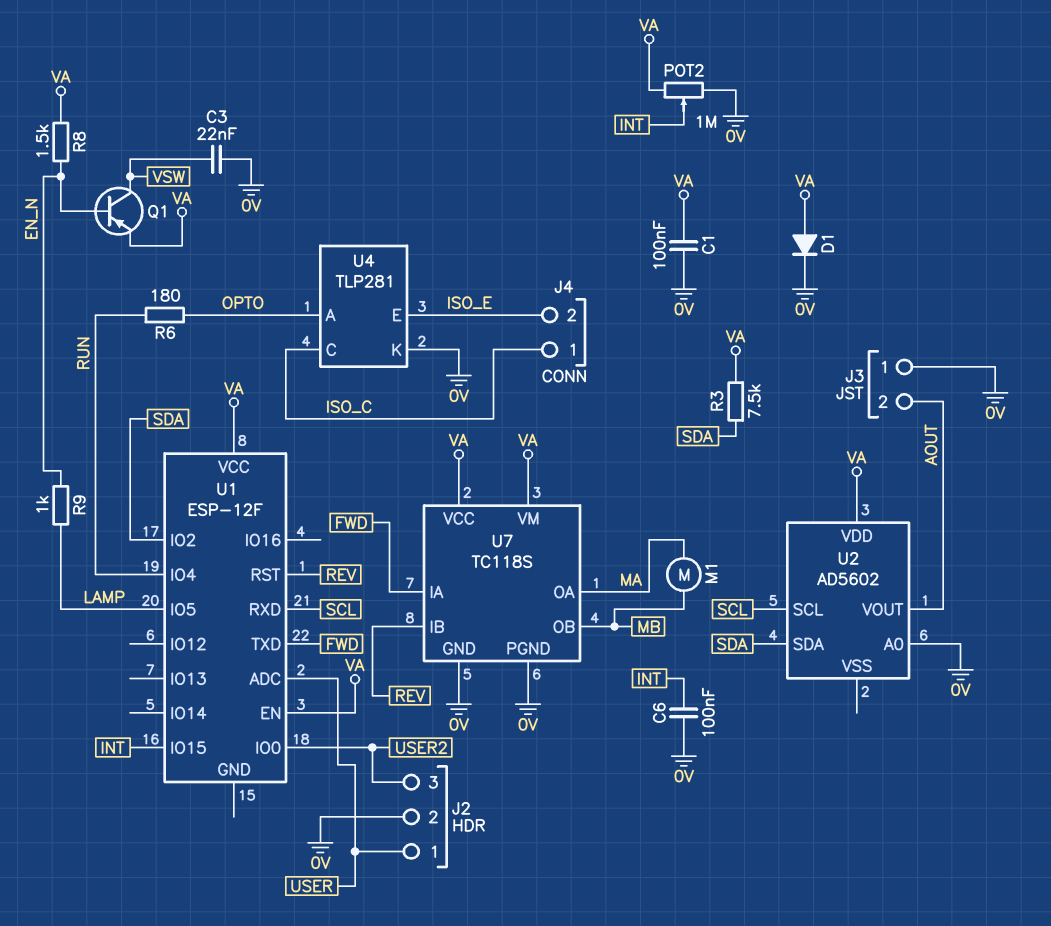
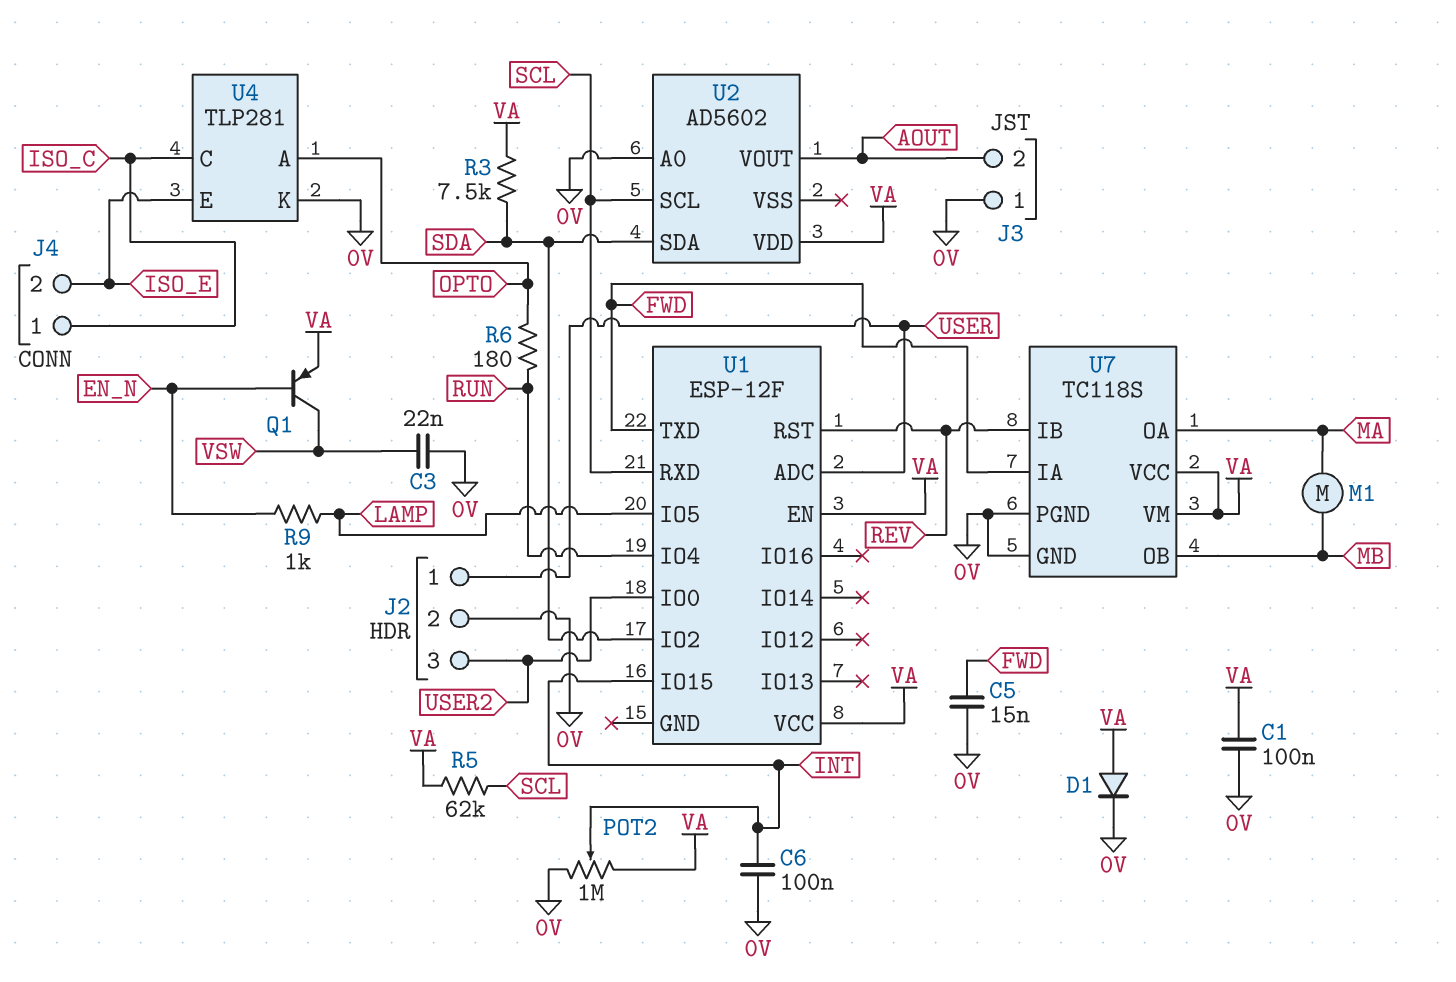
C5: none -> 15nF (0V, FWD)
R5: none -> 62k (SCL, VA)
R8: 1.5k (EN_N, VA) -> none

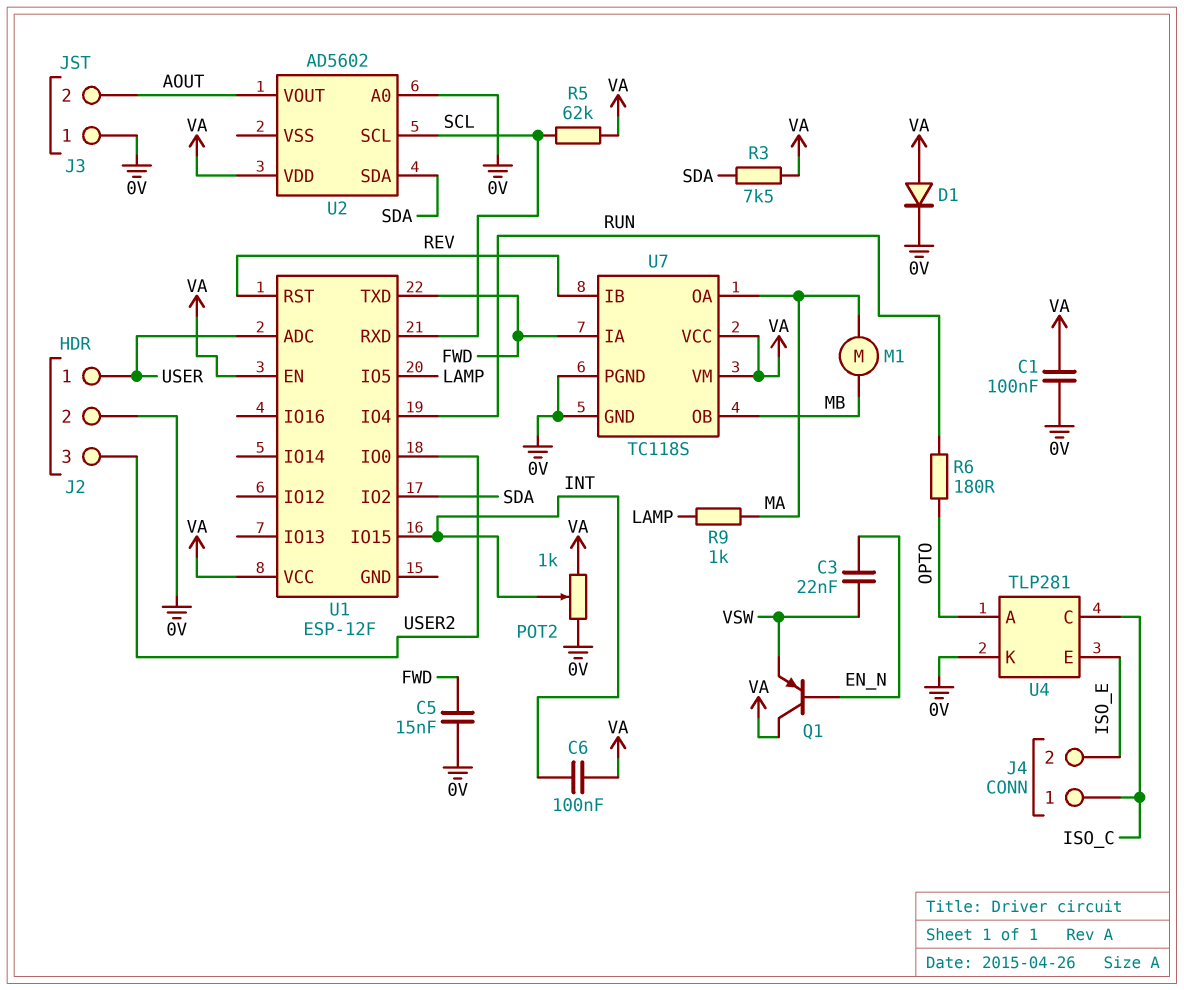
C3: 22nF (0V, VSW) -> 22nF (EN_N, VSW)
C6: 100nF (0V, INT) -> 100nF (INT, VA)
POT2: 1M (0V, VA, wiper INT) -> 1k (0V, VA, wiper INT)
Q1: PNP (B EN_N, C VSW, E VA) -> PNP (B EN_N, C VA, E VSW)
R9: 1k (EN_N, LAMP) -> 1k (LAMP, MA)

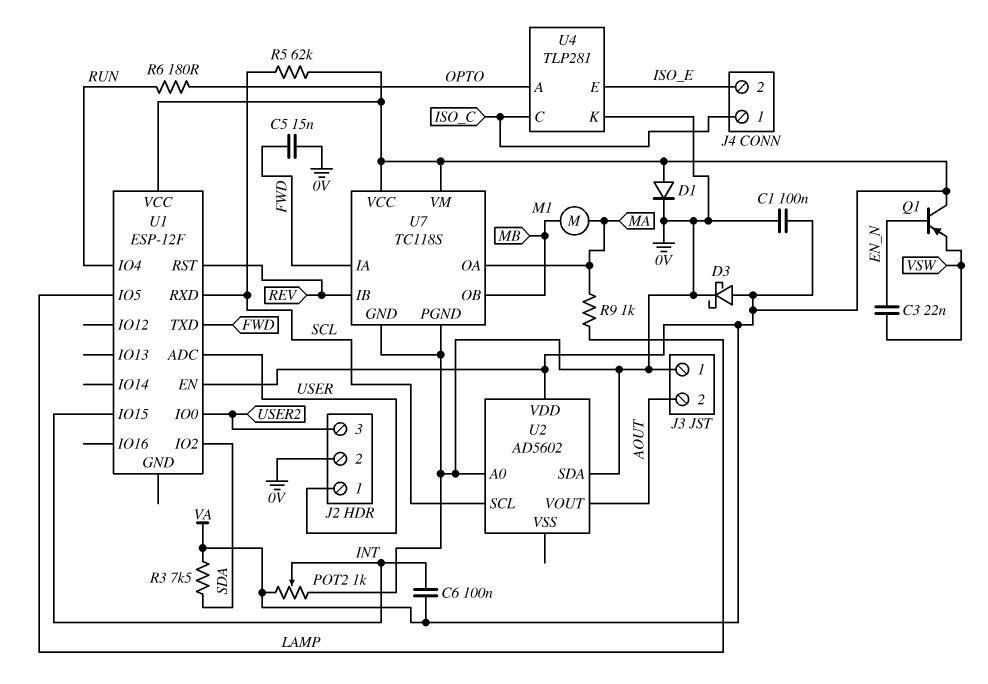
D3: none -> schottky (A VA, K 0V)
U2 pin SDA: SDA -> 0V

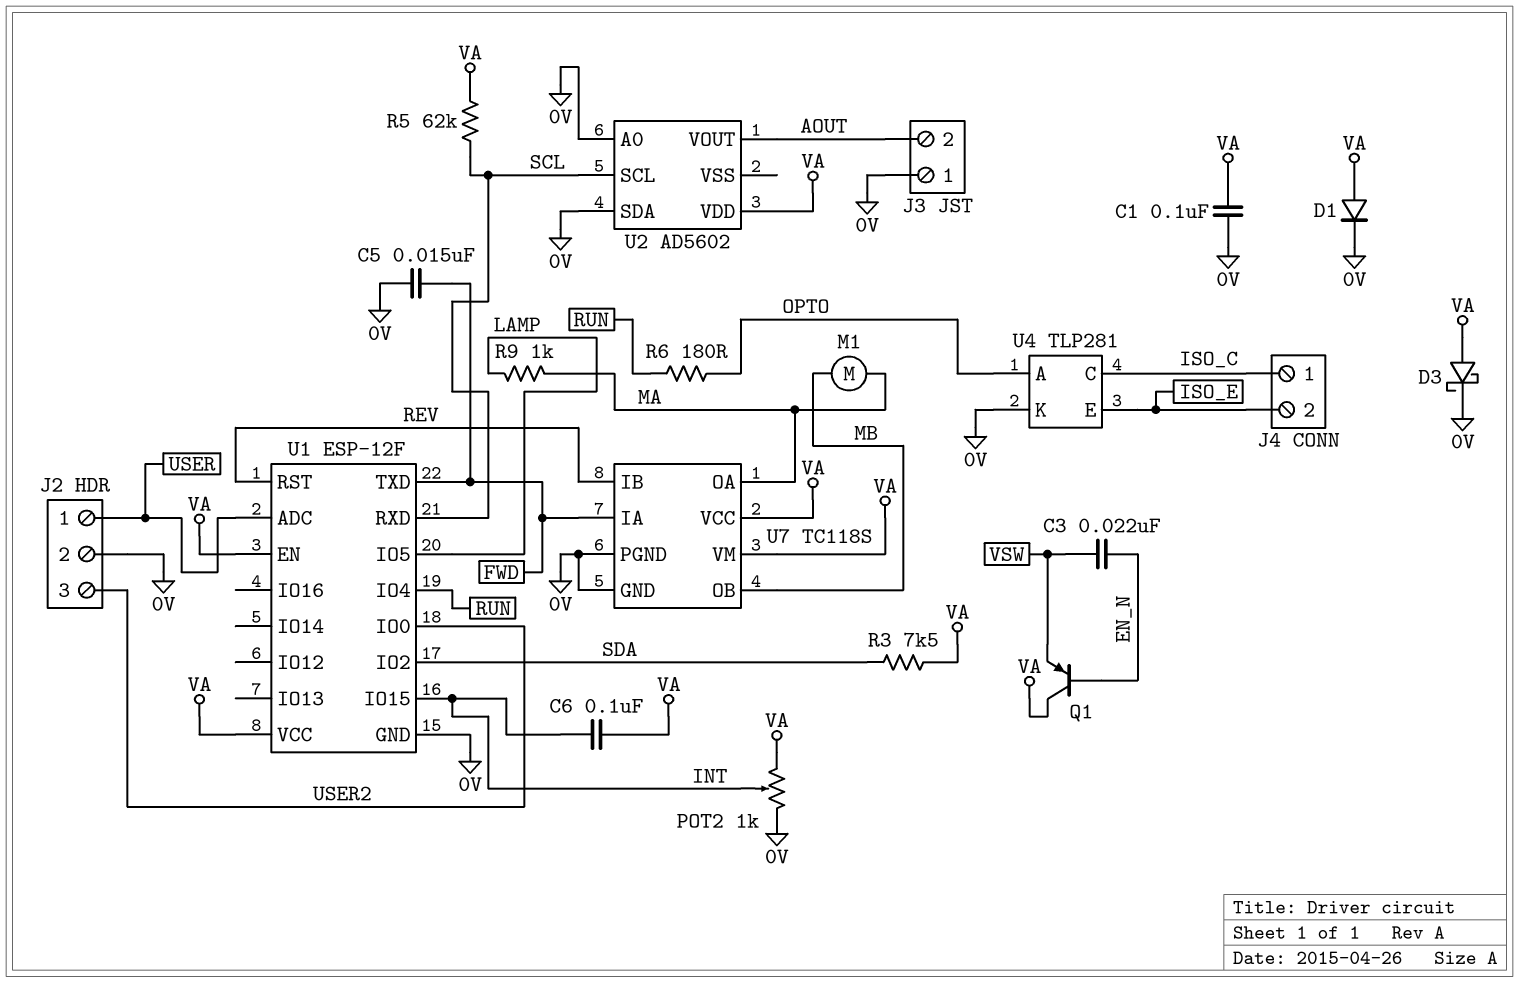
U1 pin GND: none -> 0V

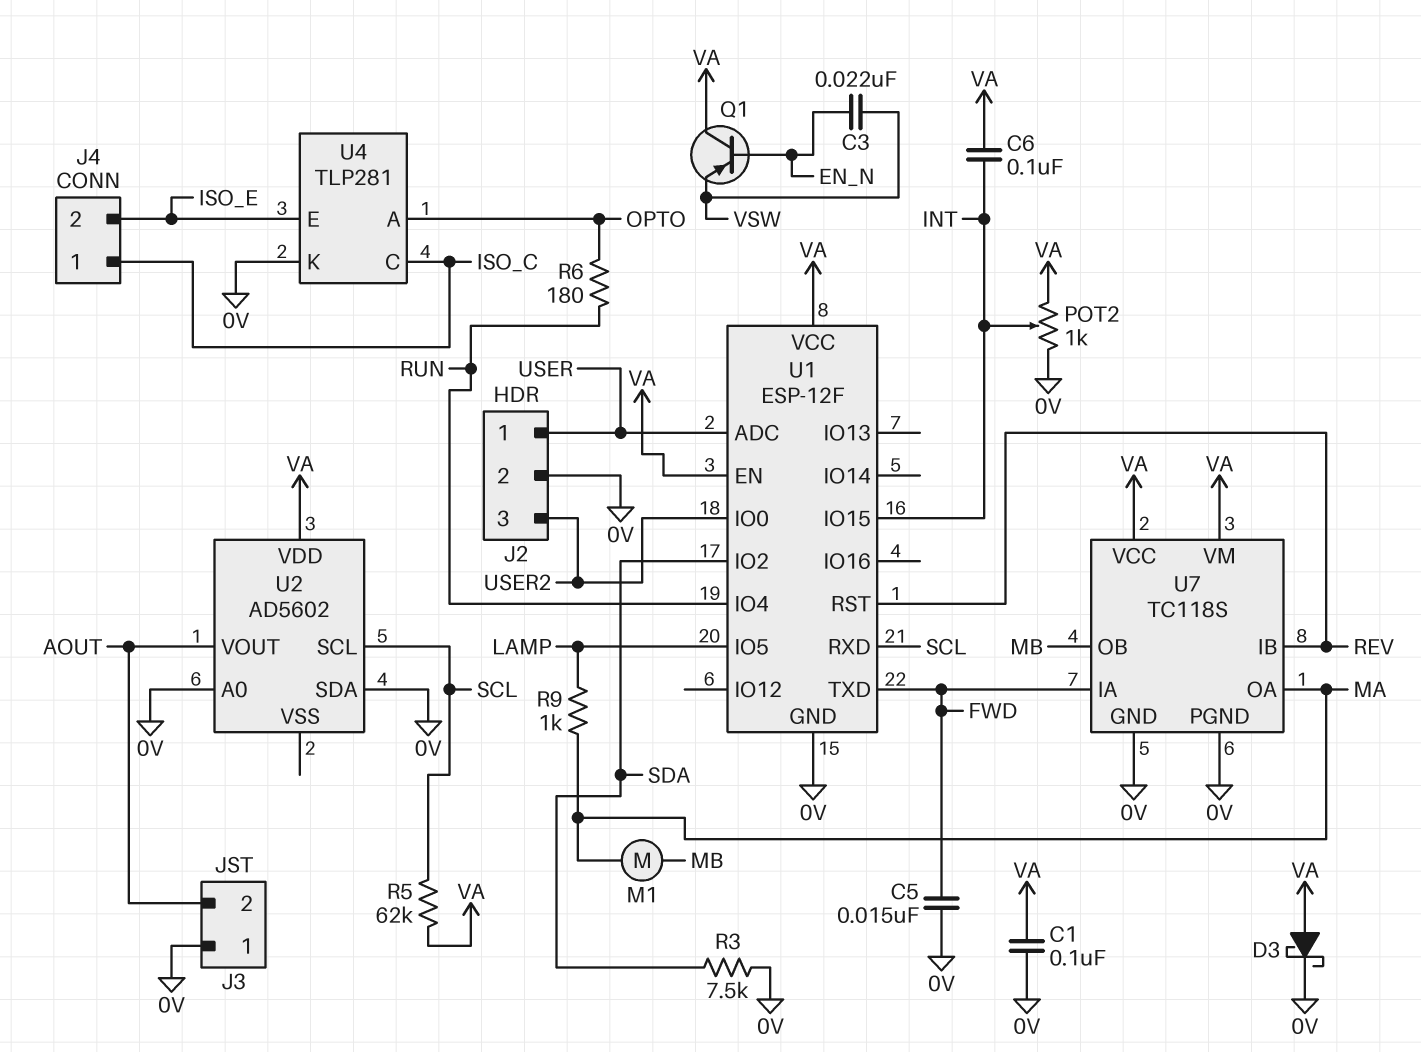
D1: diode (A VA, K 0V) -> none
R3: 7.5k (SDA, VA) -> 7.5k (0V, SDA)

